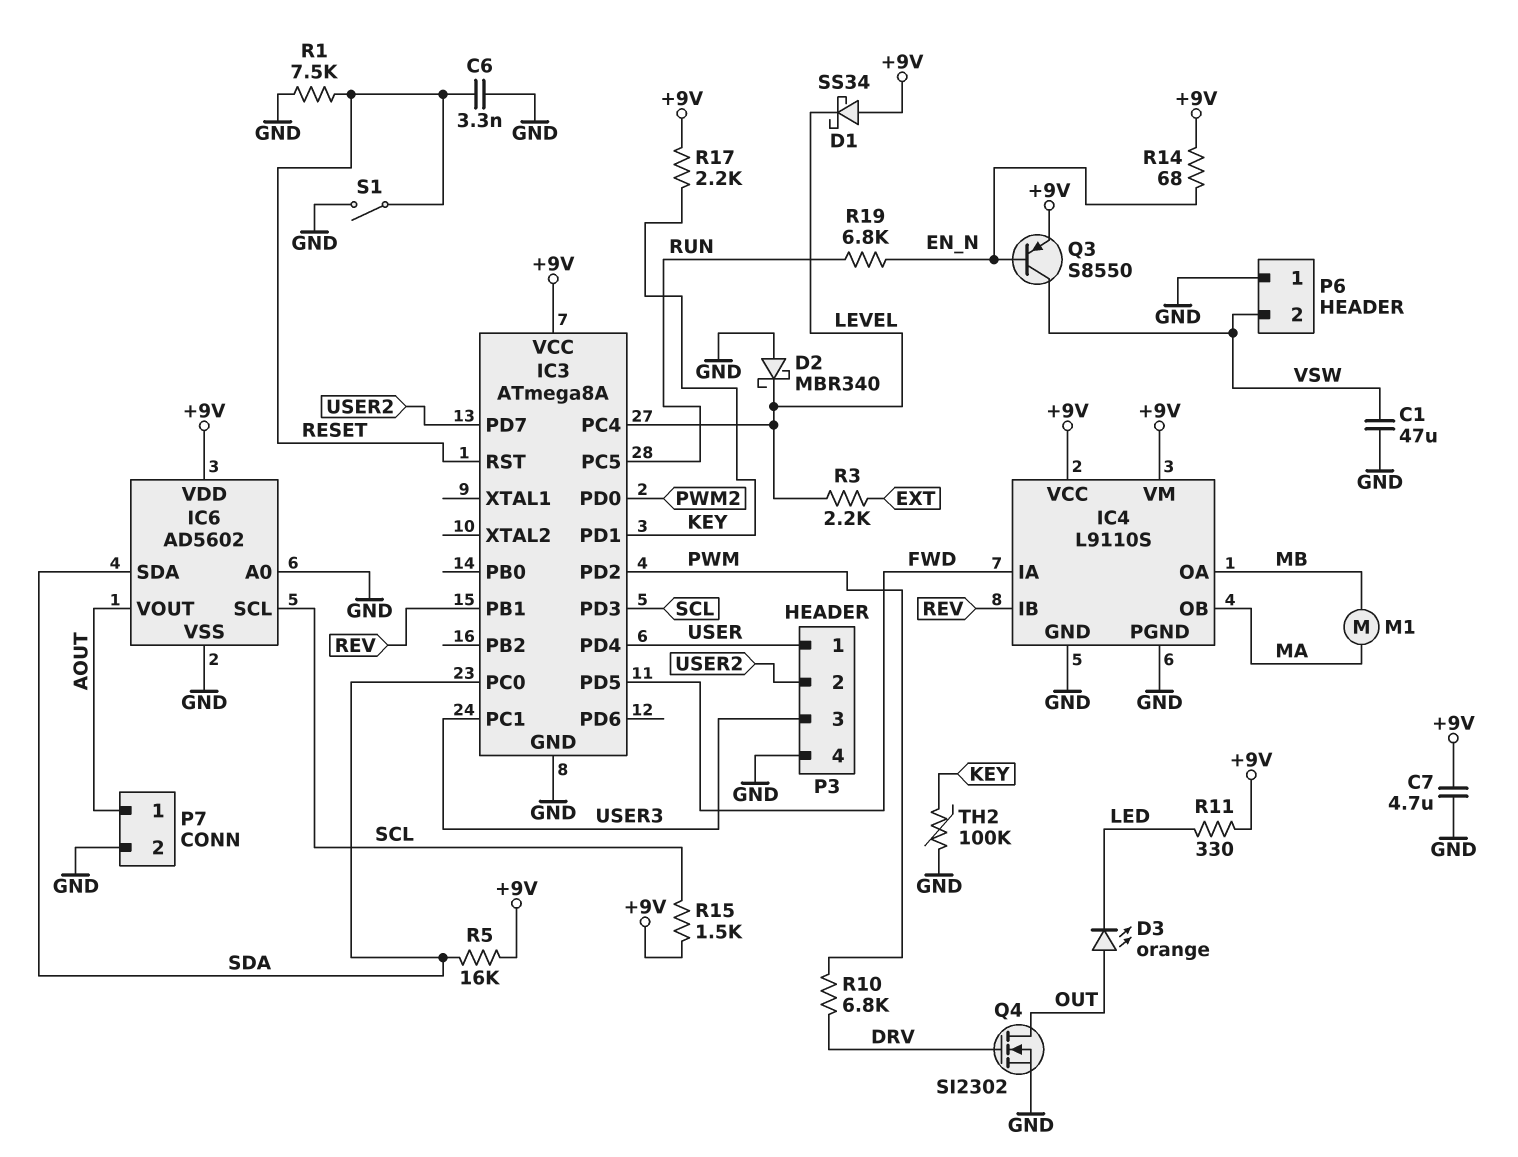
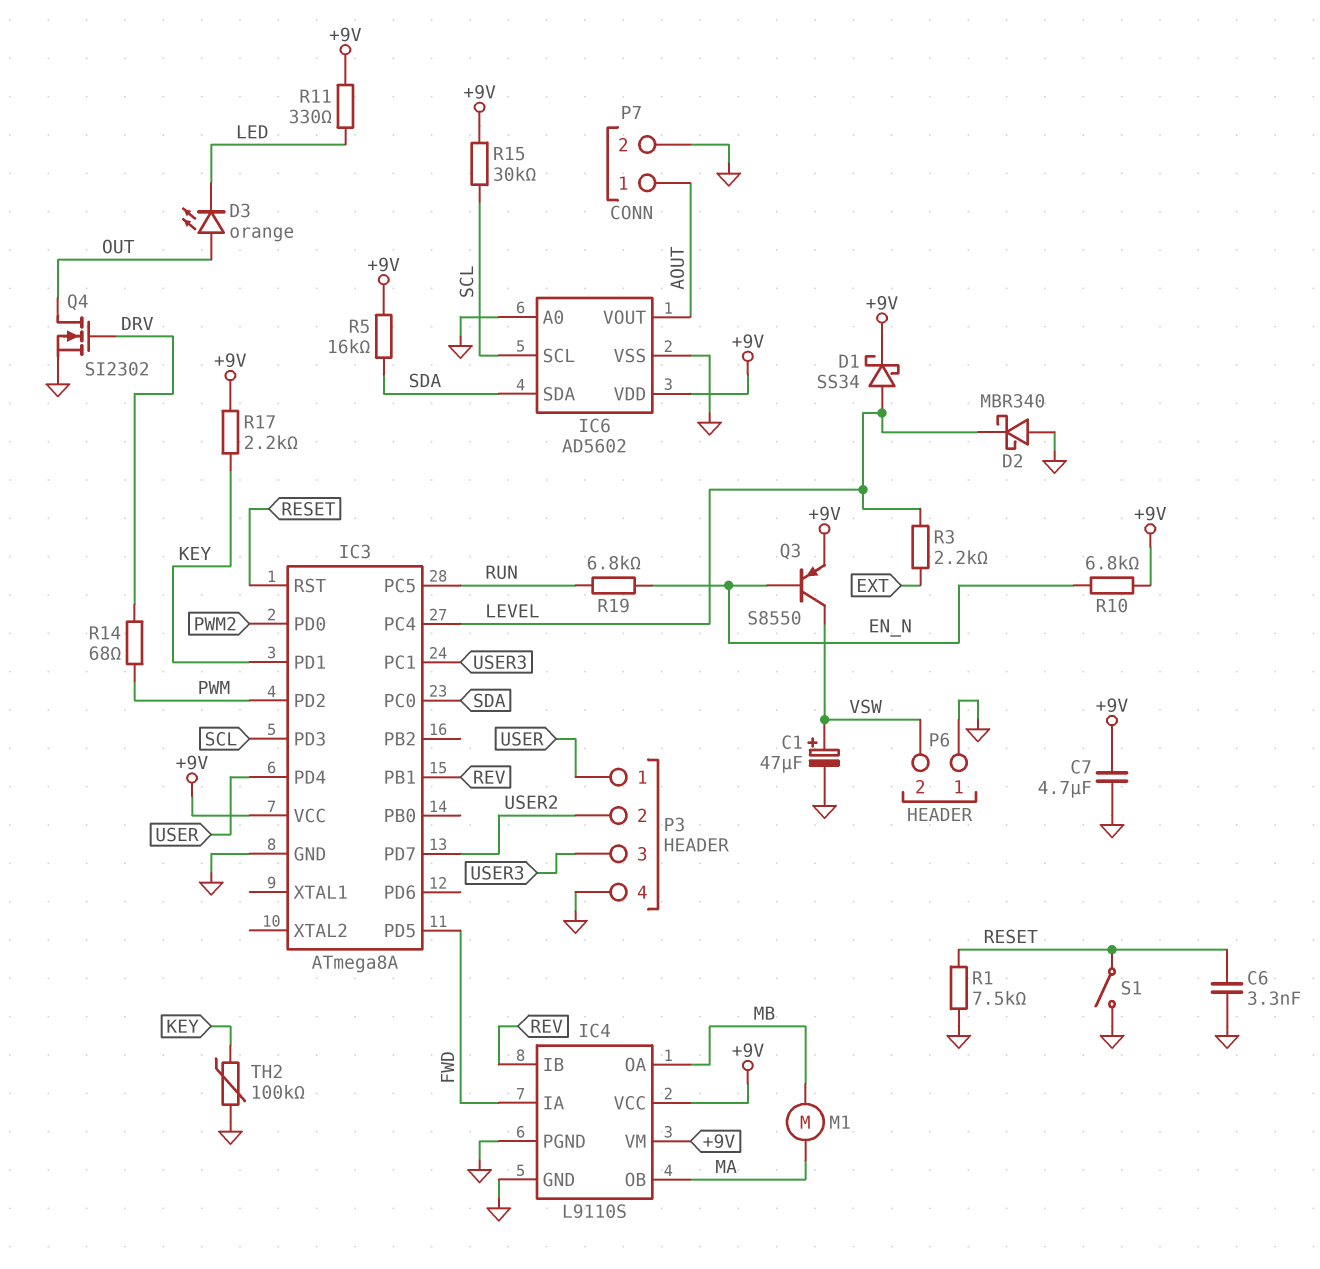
C1: 47uF (GND, VSW) -> 47uF (plus VSW, minus GND)
D1: schottky SS34 (A +9V, K LEVEL) -> schottky SS34 (A LEVEL, K +9V)
R10: 6.8k (DRV, PWM) -> 6.8k (+9V, EN_N)
R14: 68 (+9V, EN_N) -> 68 (DRV, PWM)
R15: 1.5k (+9V, SCL) -> 30k (+9V, SCL)

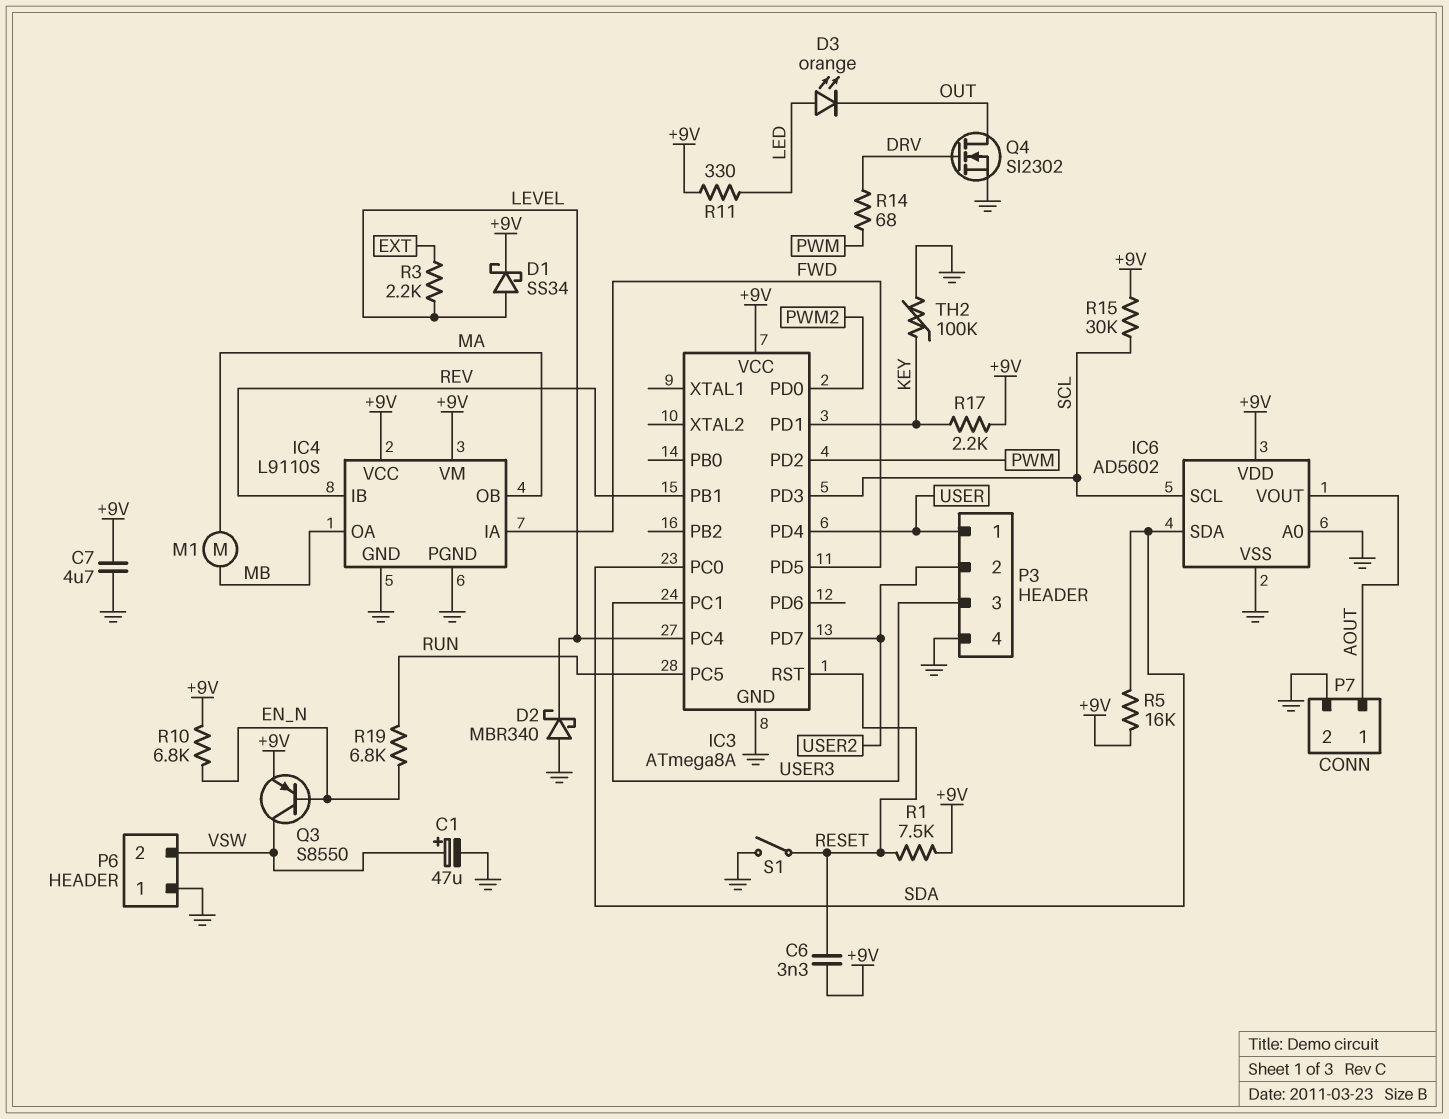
C6: 3.3nF (GND, RESET) -> 3.3nF (+9V, RESET)
D3: LED orange (A OUT, K LED) -> LED orange (A LED, K OUT)
R1: 7.5k (GND, RESET) -> 7.5k (+9V, RESET)

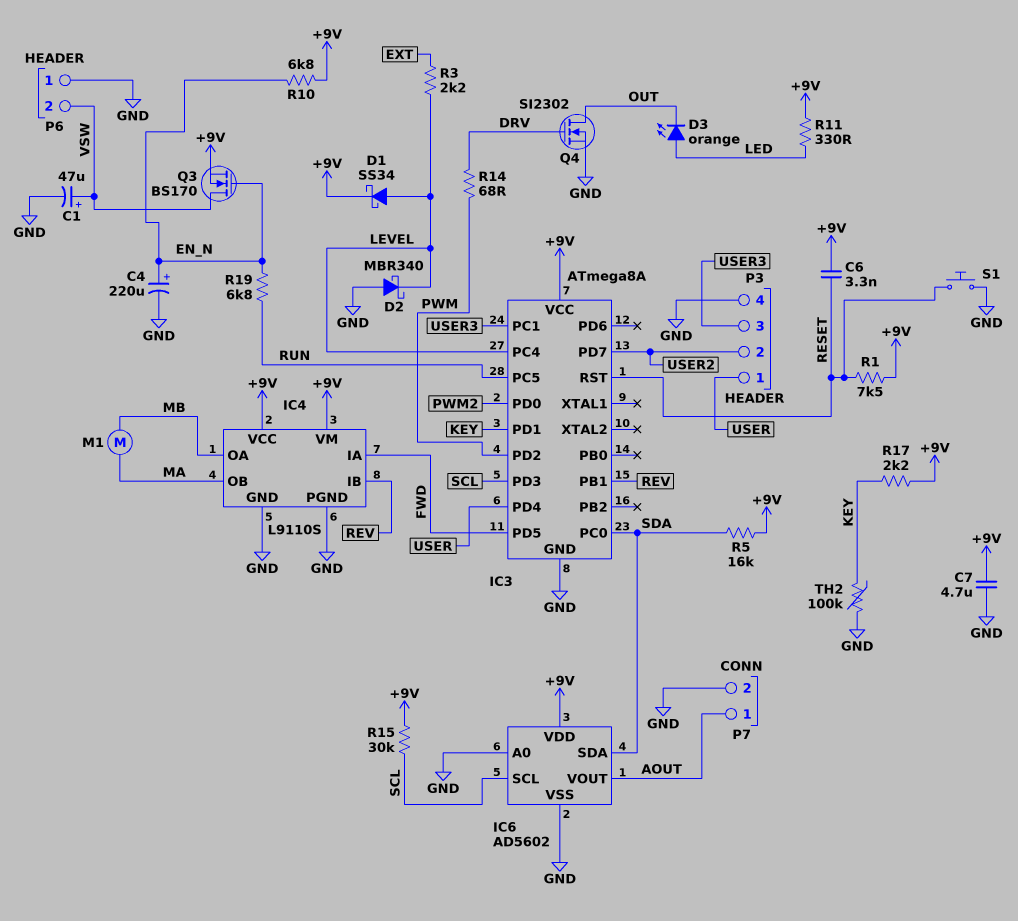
C4: none -> 220uF (plus EN_N, minus GND)
Q3: PNP S8550 (B EN_N, C VSW, E +9V) -> NMOS BS170 (G EN_N, D VSW, S +9V)
S1: switch (GND, RESET) -> button (GND, RESET)

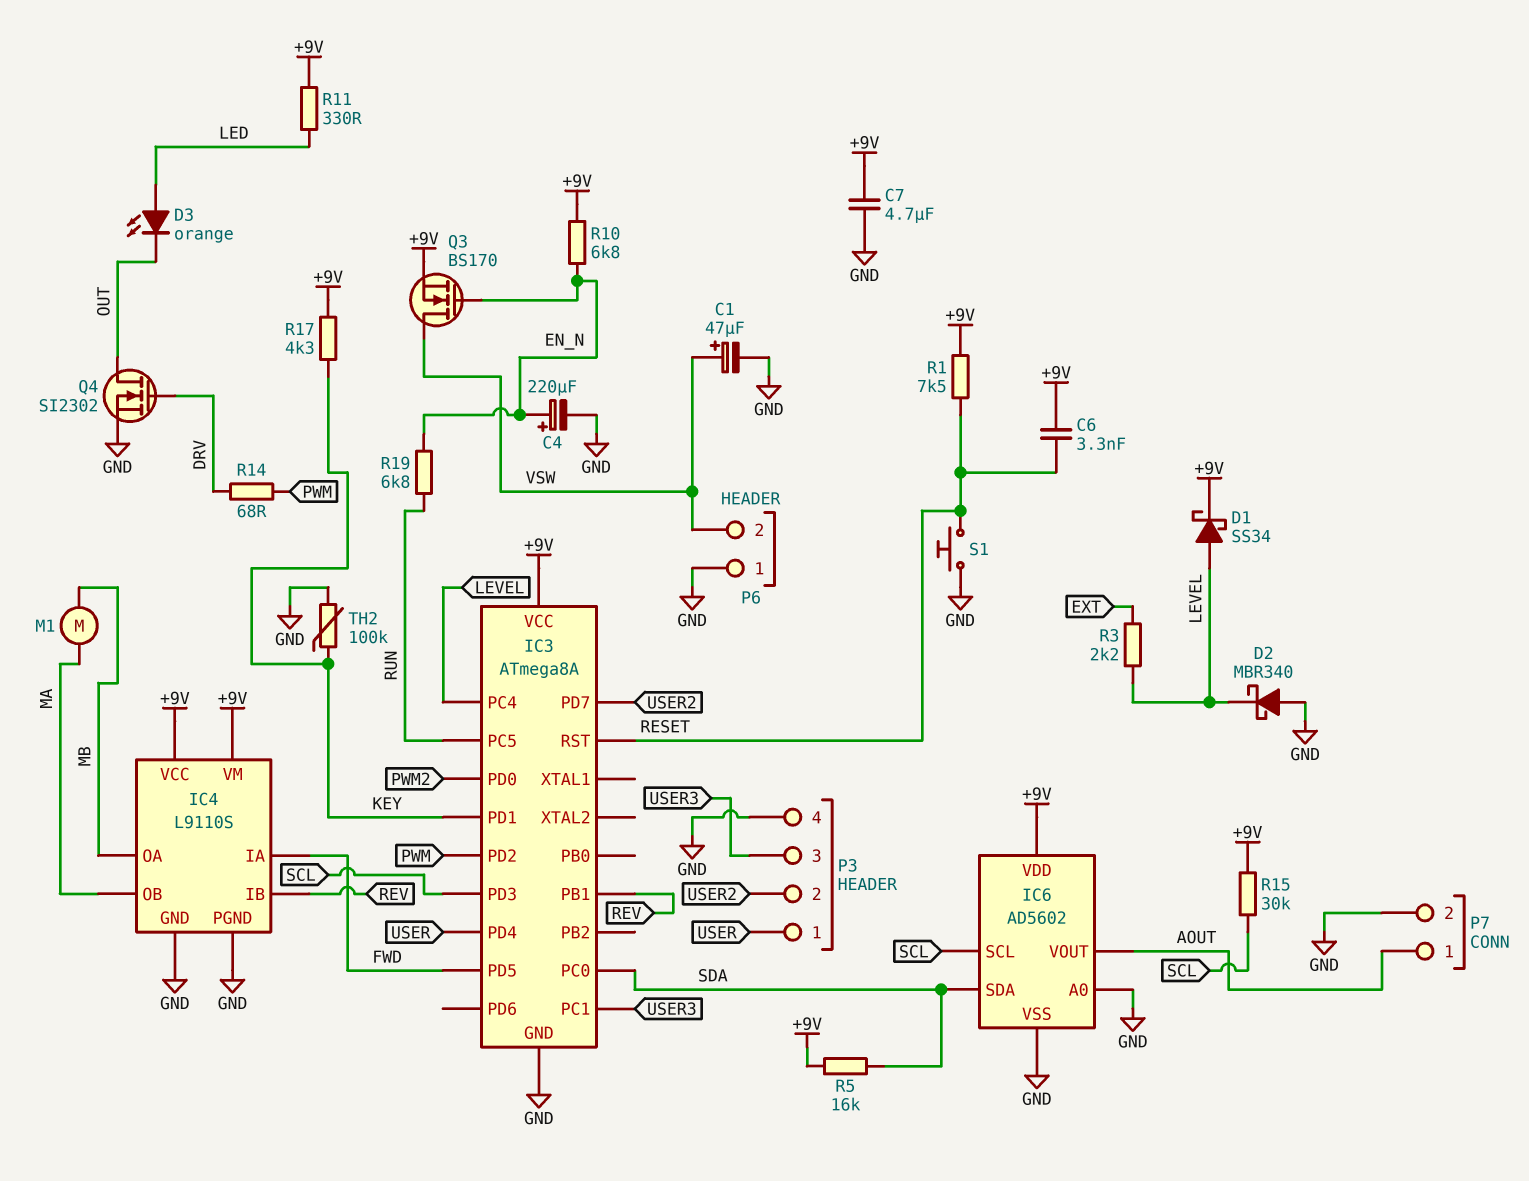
R17: 2.2k (+9V, KEY) -> 4.3k (+9V, KEY)

